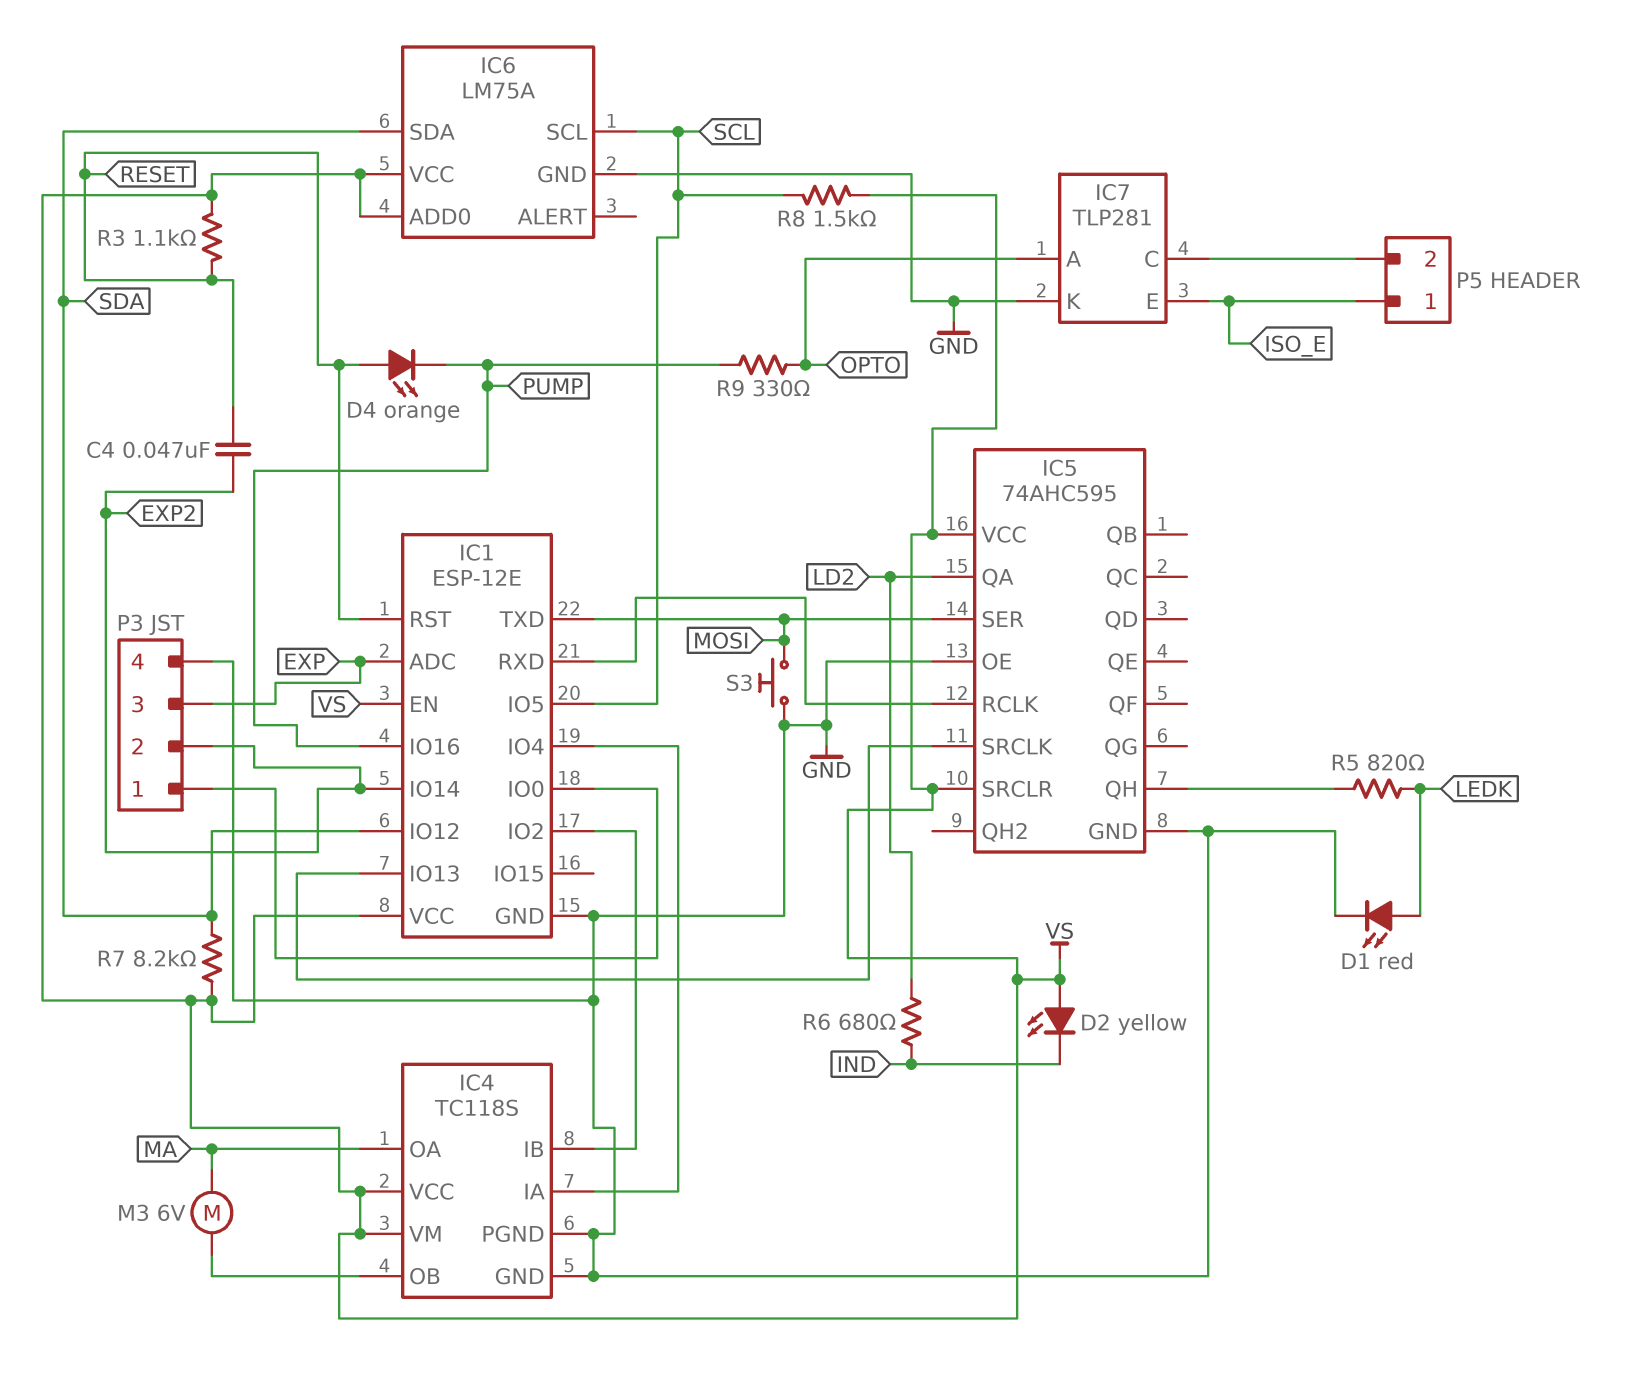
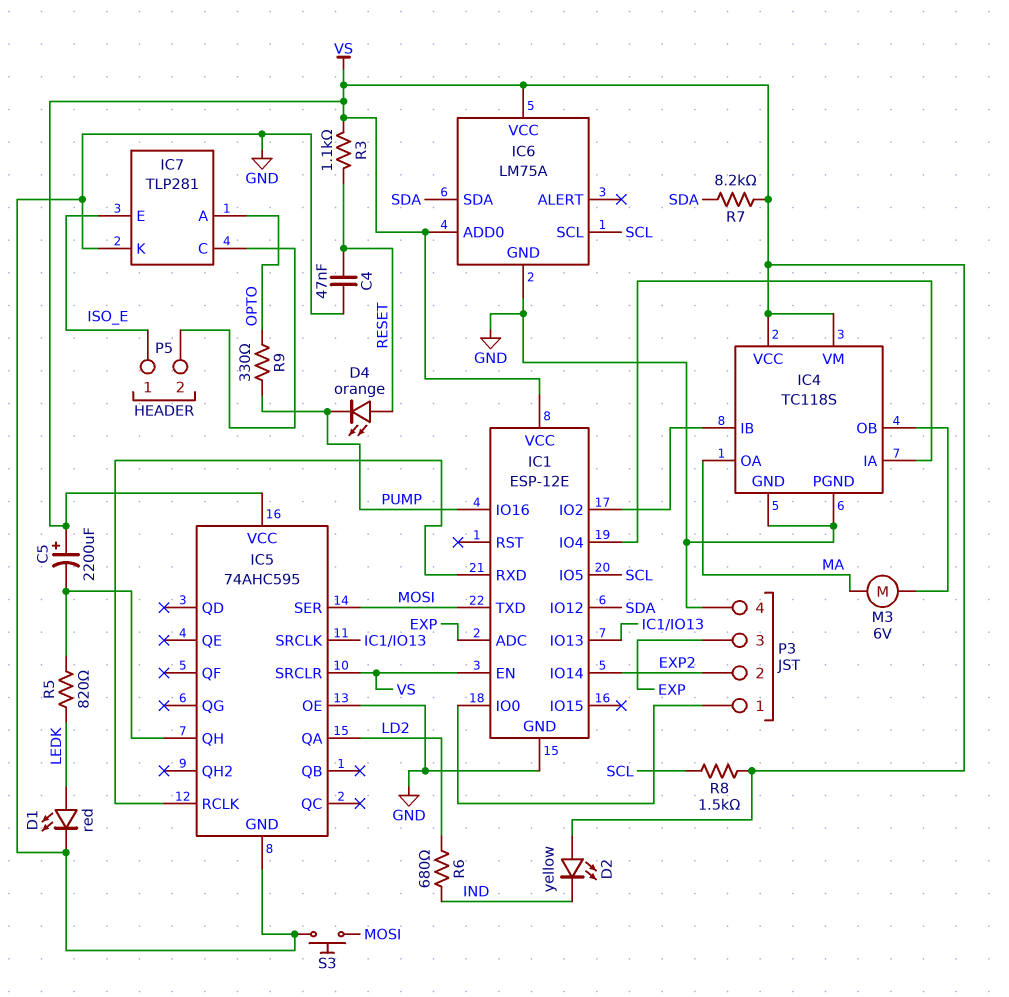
C4: 47nF (EXP2, RESET) -> 47nF (GND, RESET)
C5: none -> 2200uF (plus VS, minus IC5/QH)
IC1 pin RST: RESET -> none

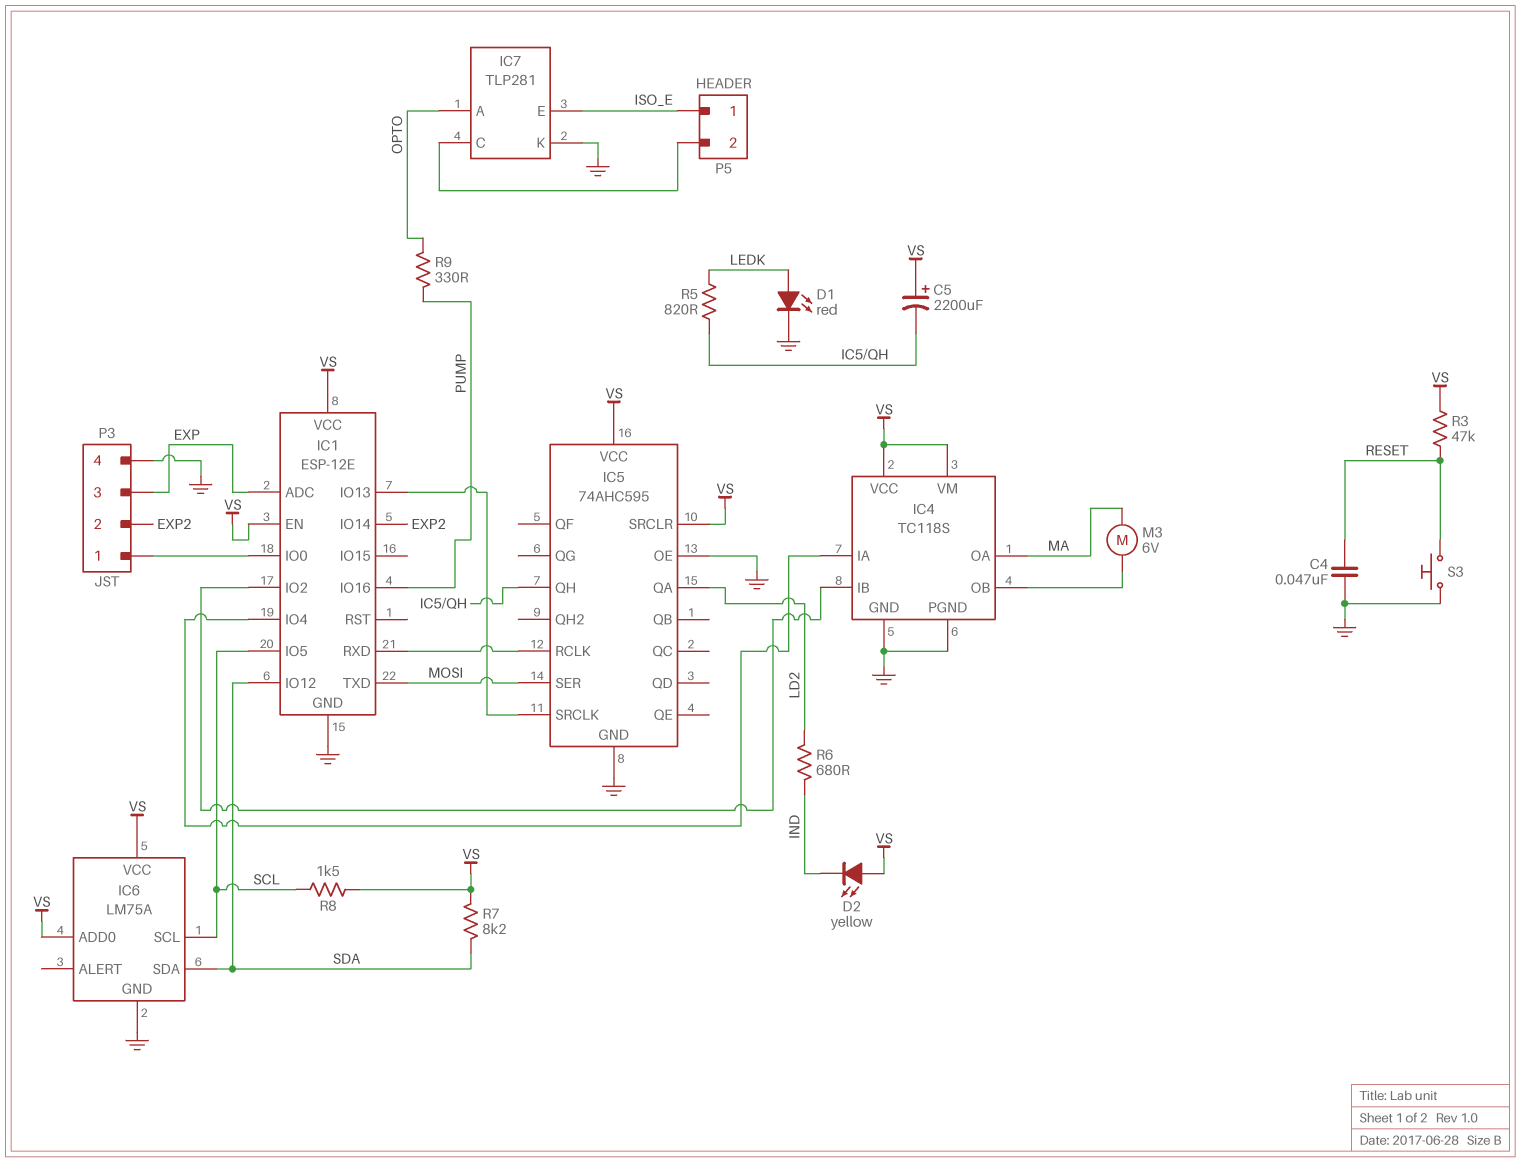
D4: LED orange (A RESET, K PUMP) -> none
R3: 1.1k (RESET, VS) -> 47k (RESET, VS)
S3: button (GND, MOSI) -> button (GND, RESET)

